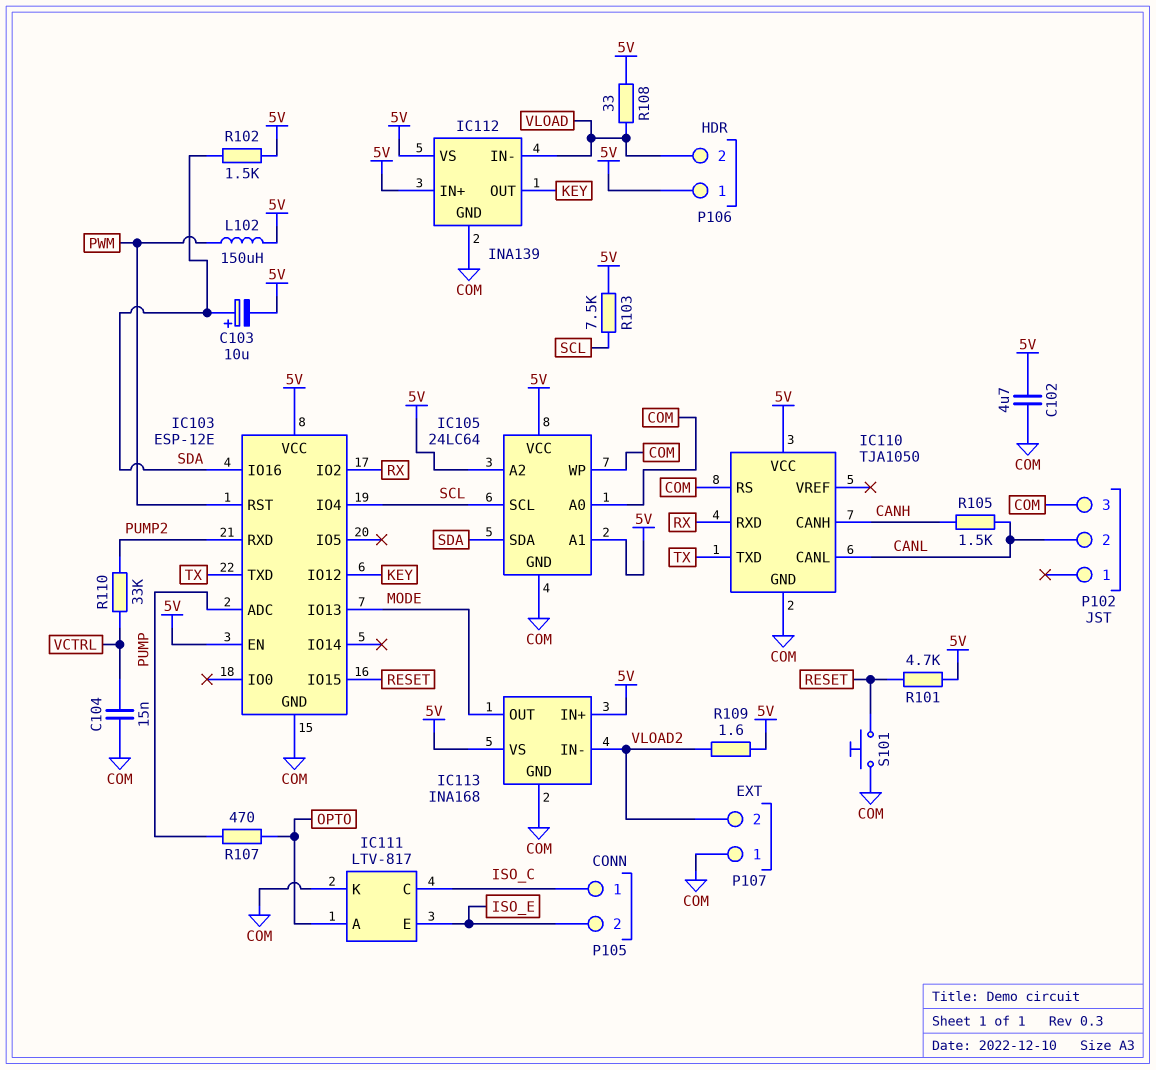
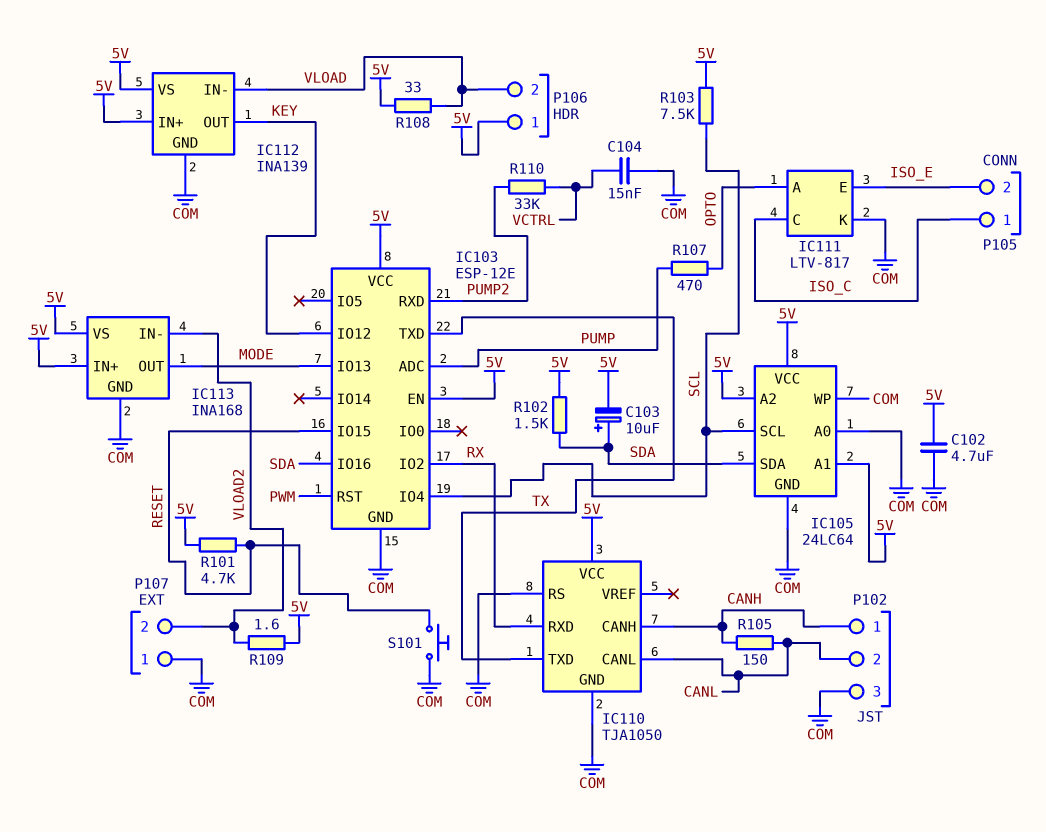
L102: 150uH (5V, PWM) -> none
P102 pin 1: none -> CANH
R105: 1.5k (CANH, CANL) -> 150 (CANH, CANL)

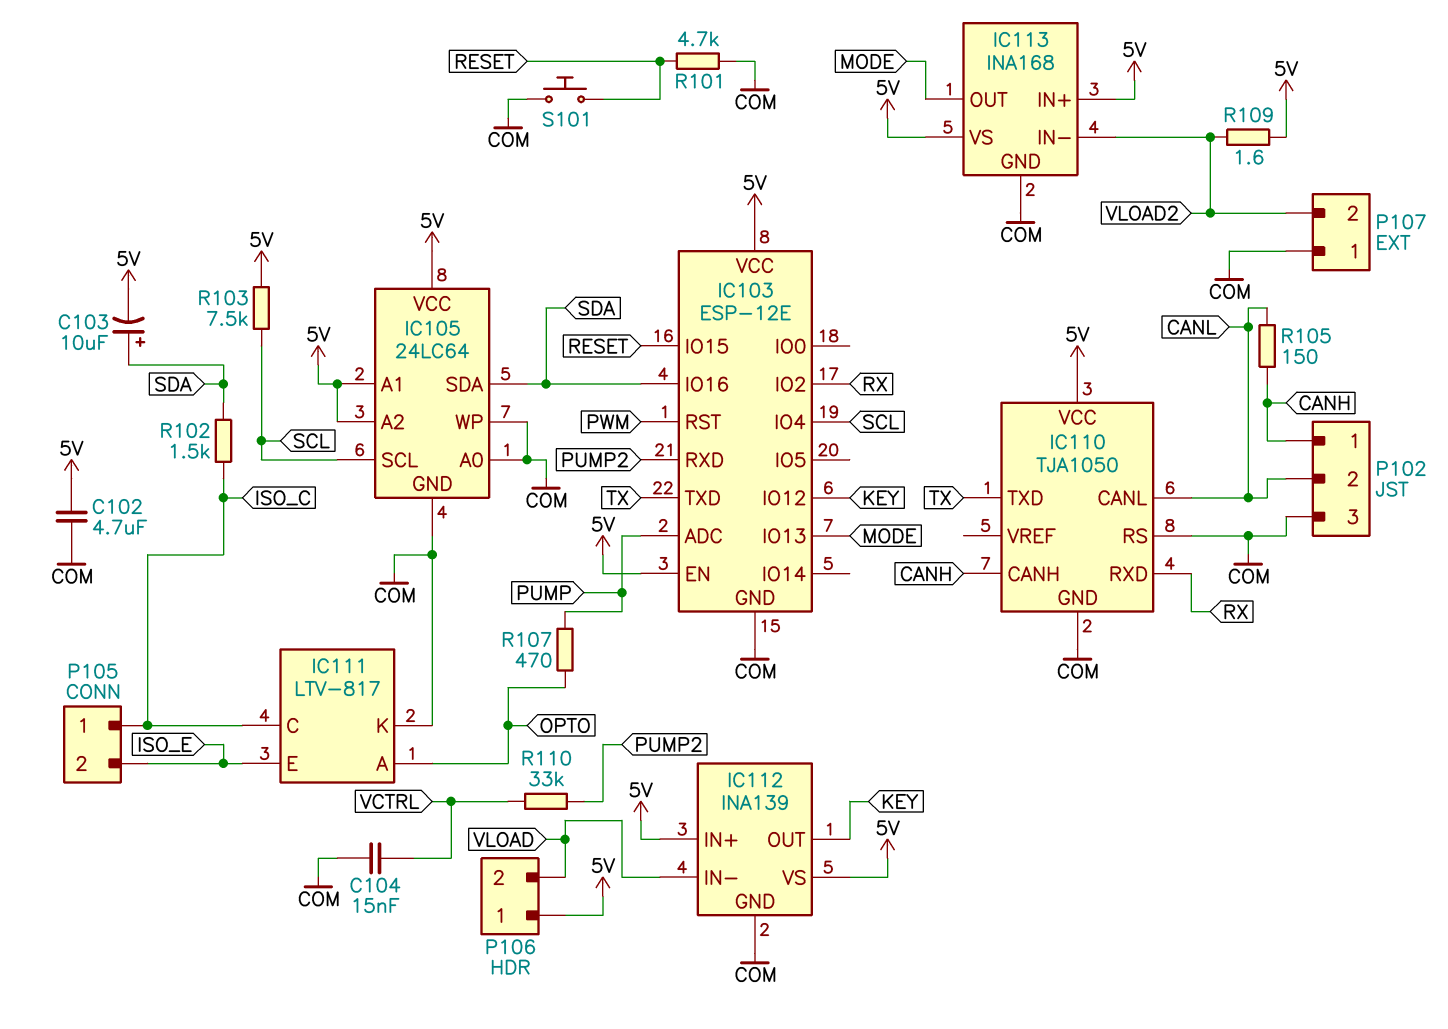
R101: 4.7k (5V, RESET) -> 4.7k (COM, RESET)
R102: 1.5k (5V, SDA) -> 1.5k (ISO_C, SDA)
R108: 33 (5V, VLOAD) -> none

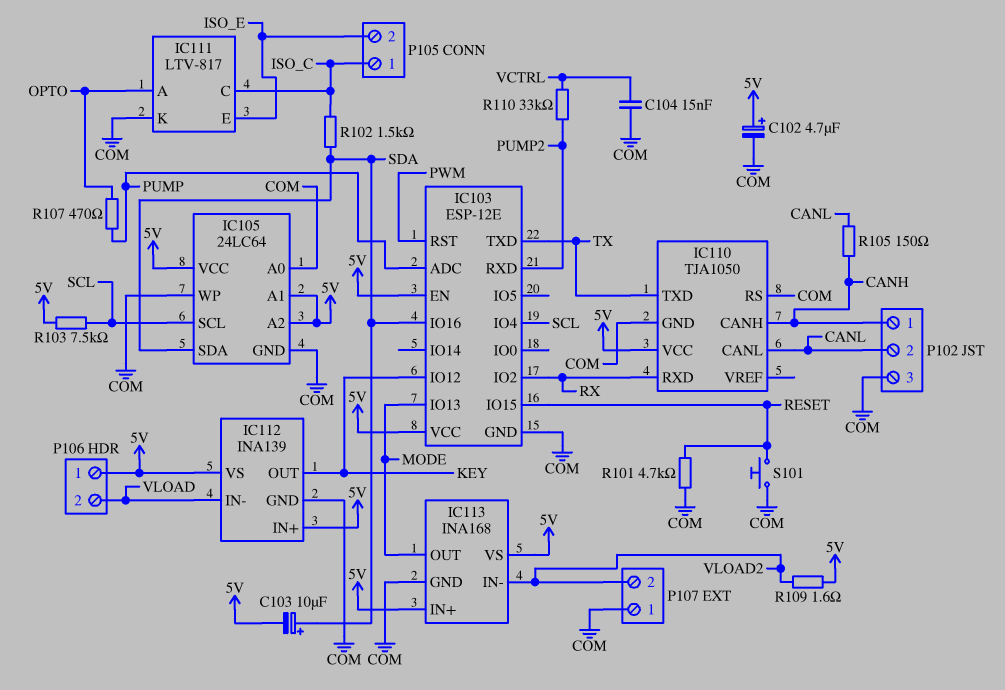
C102: 4.7uF (5V, COM) -> 4.7uF (plus 5V, minus COM)

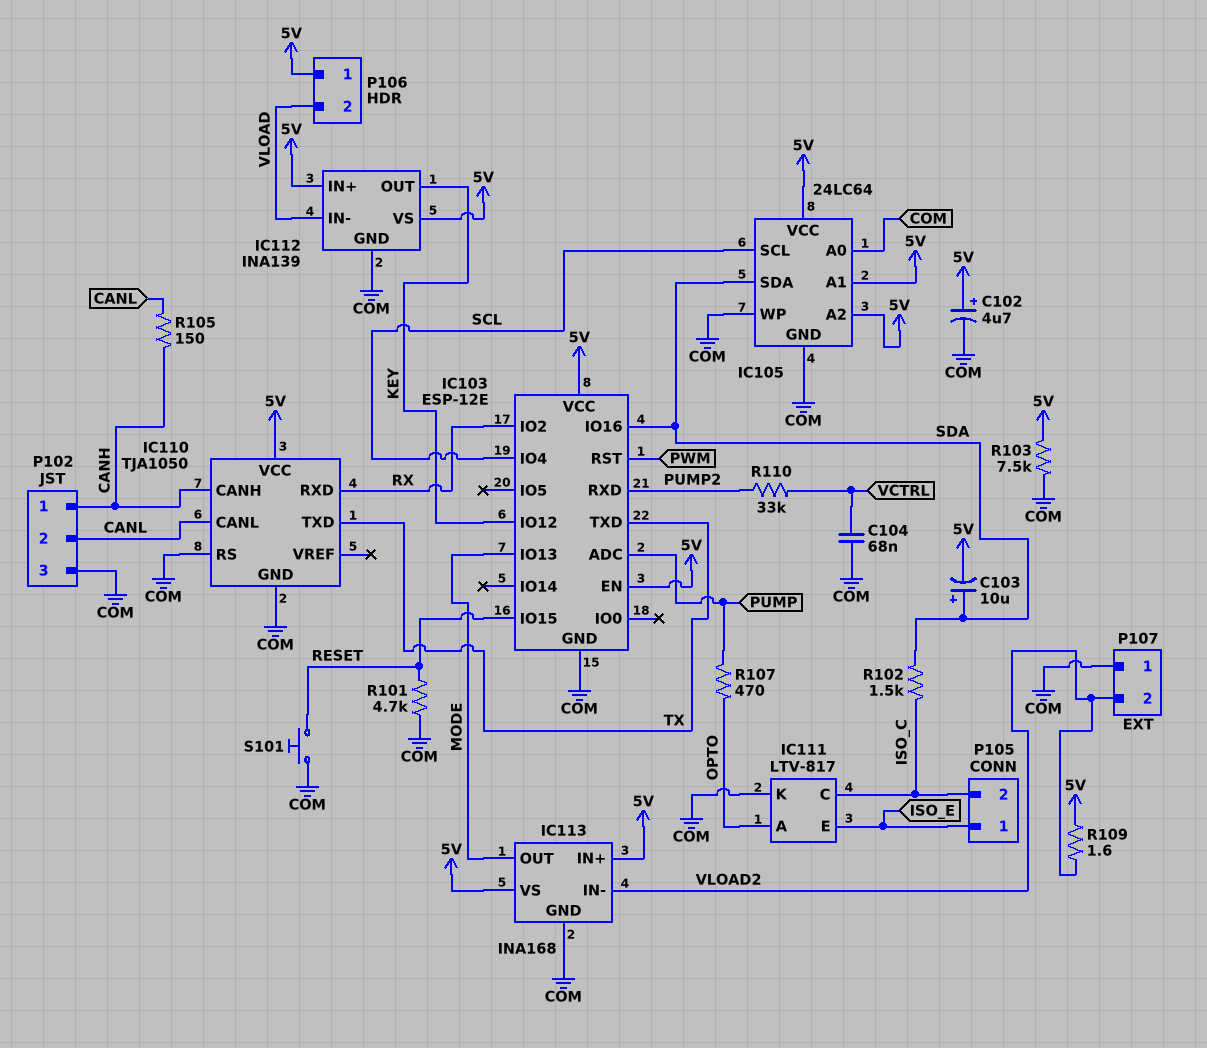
C104: 15nF (COM, VCTRL) -> 68nF (COM, VCTRL)
P105 pin 1: ISO_C -> ISO_E
P105 pin 2: ISO_E -> ISO_C
R103: 7.5k (5V, SCL) -> 7.5k (5V, COM)

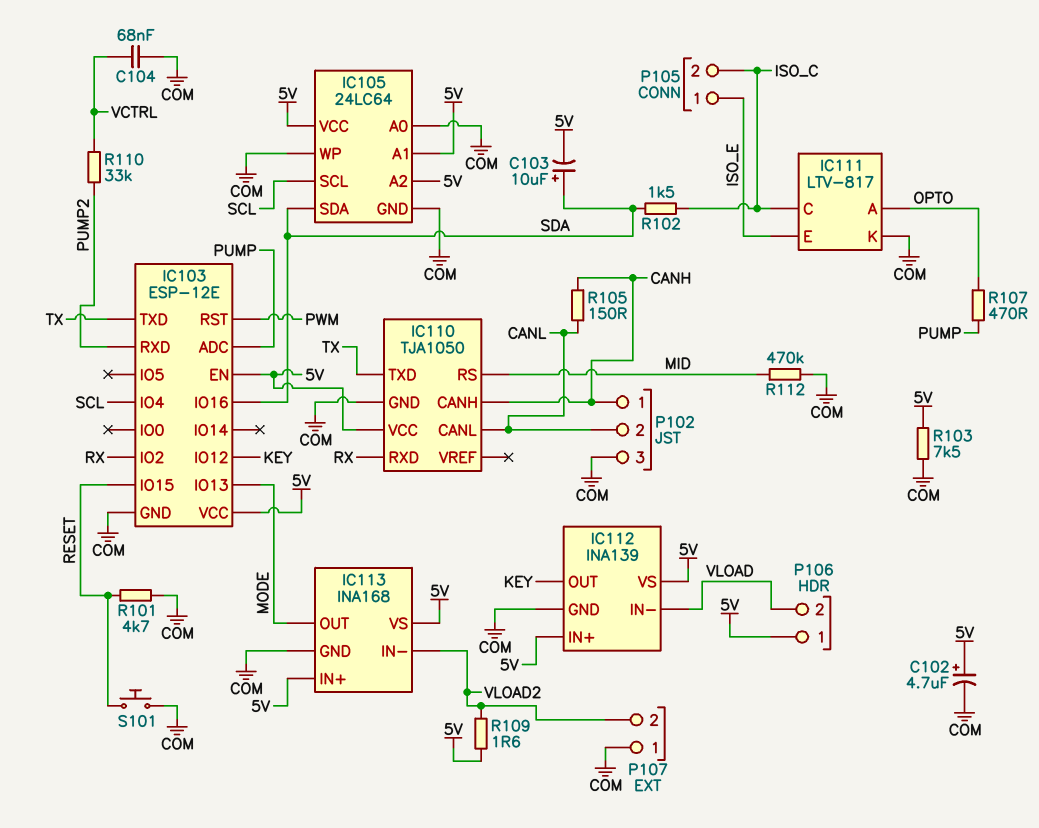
IC110 pin RS: COM -> MID
R112: none -> 470k (COM, MID)

